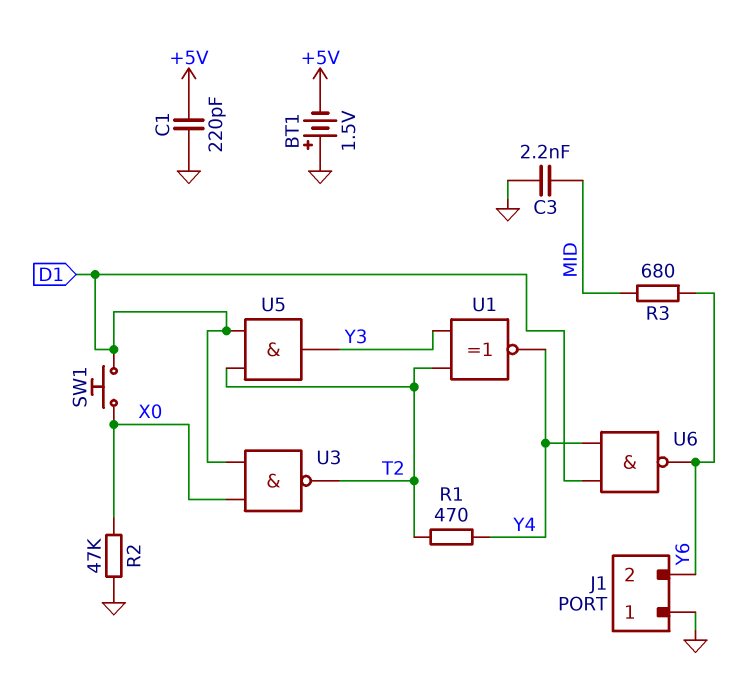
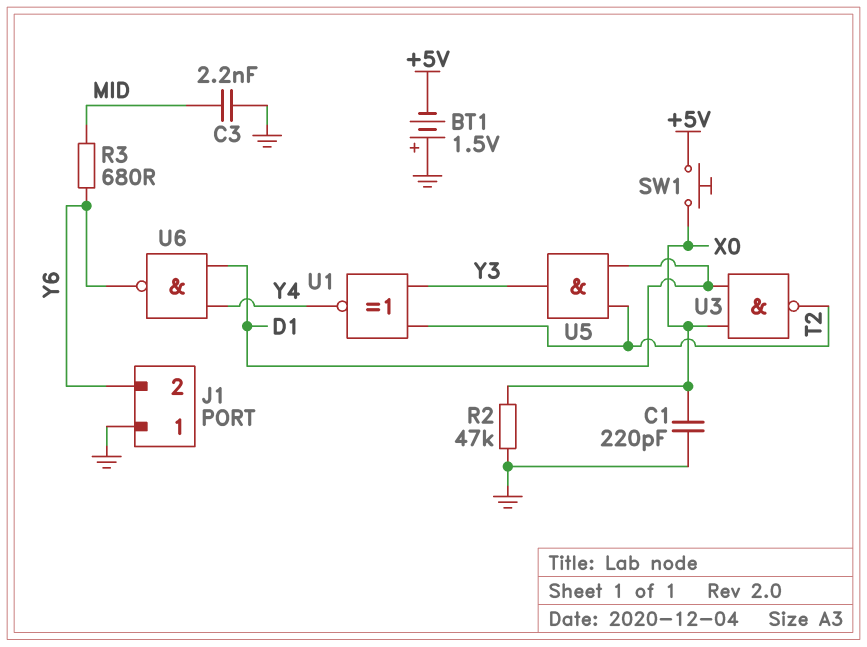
C1: 220pF (+5V, GND) -> 220pF (GND, X0)
R1: 470 (T2, Y4) -> none
SW1: button (D1, X0) -> button (+5V, X0)

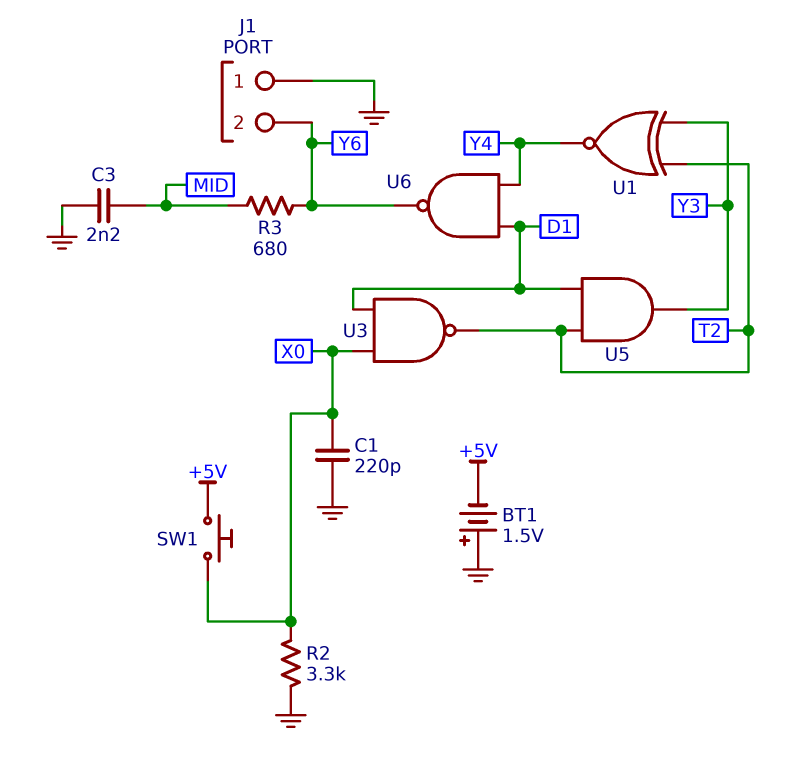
R2: 47k (GND, X0) -> 3.3k (GND, X0)

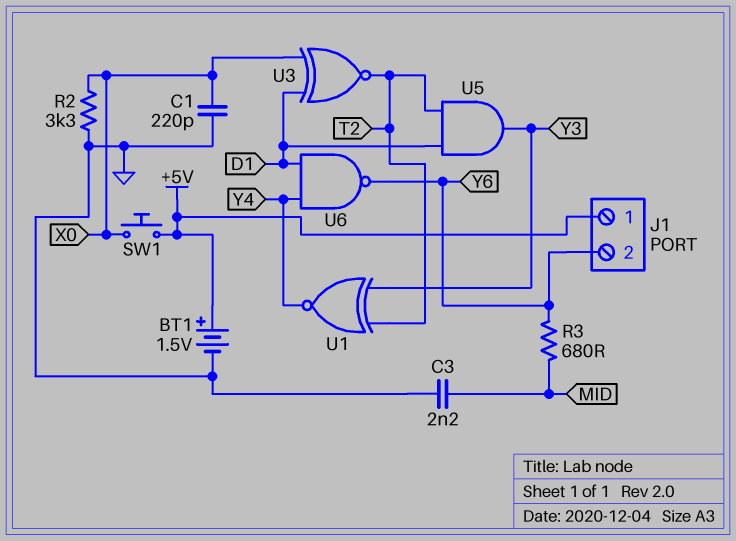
BT1: 1.5V (plus GND, minus +5V) -> 1.5V (plus +5V, minus GND)
J1 pin 1: GND -> +5V
U3: NAND (in D1, in X0, out T2) -> XNOR (in D1, in X0, out T2)

